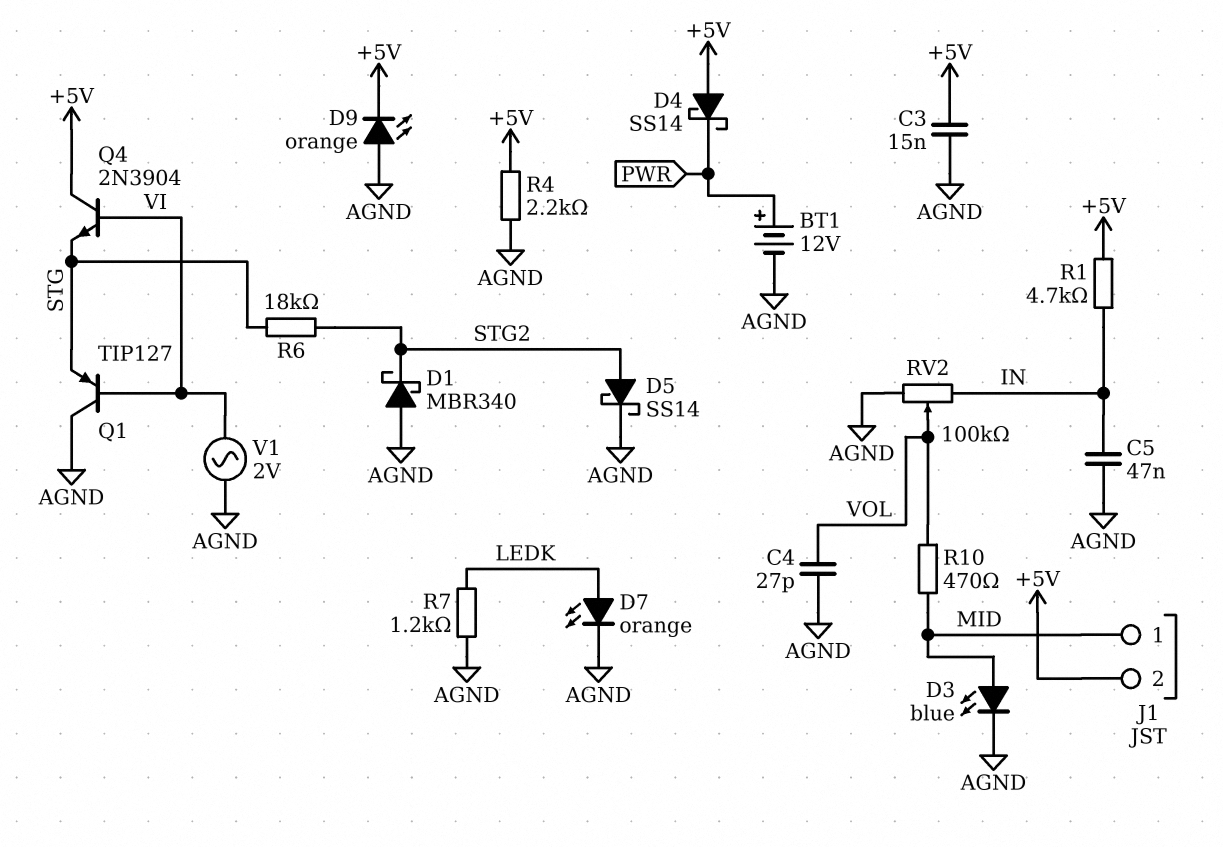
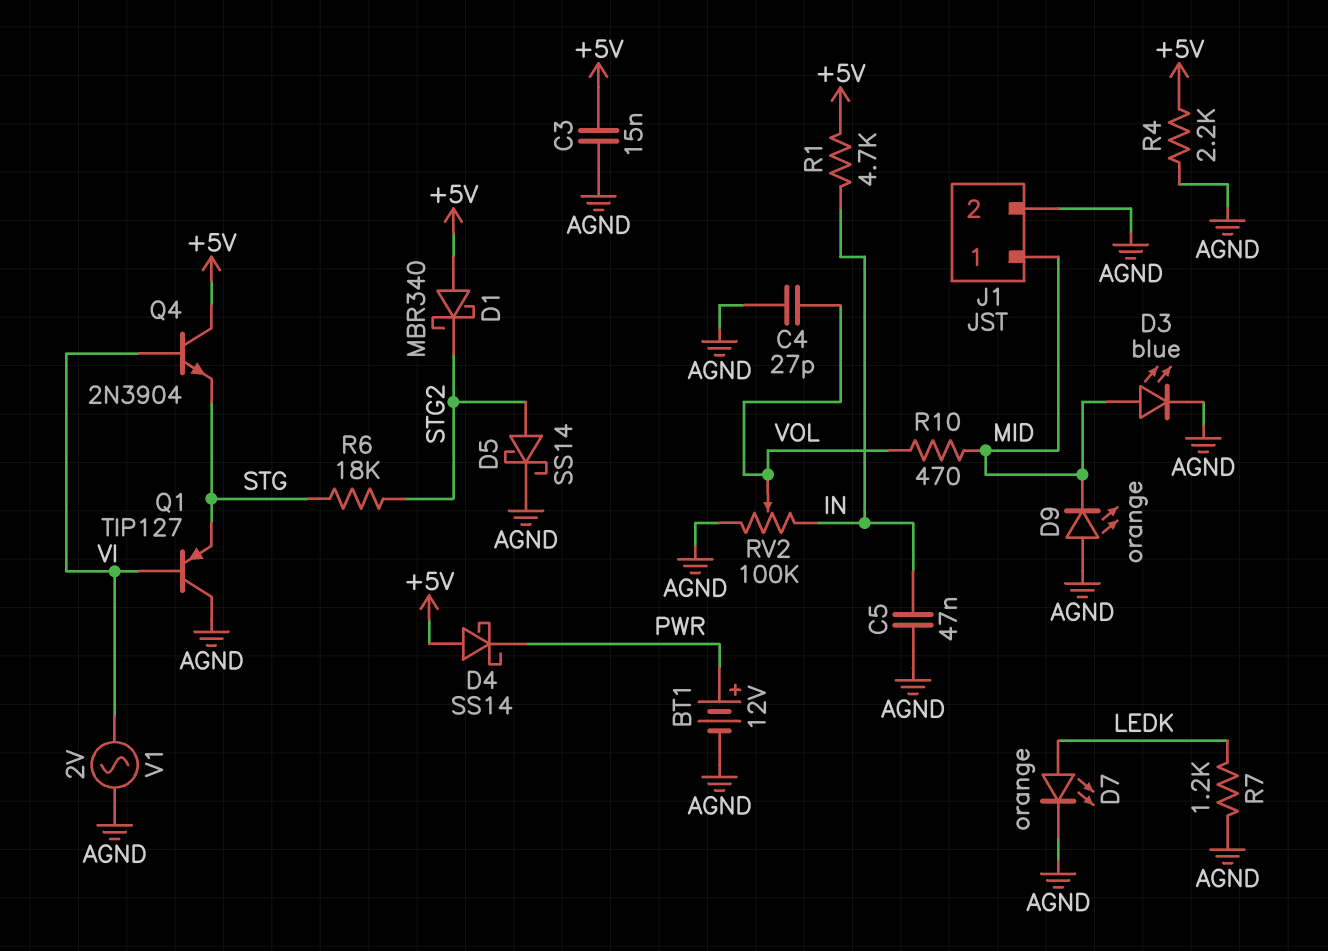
D1: schottky MBR340 (A AGND, K STG2) -> schottky MBR340 (A +5V, K STG2)
D9: LED orange (A AGND, K +5V) -> LED orange (A AGND, K MID)
J1 pin 2: +5V -> AGND

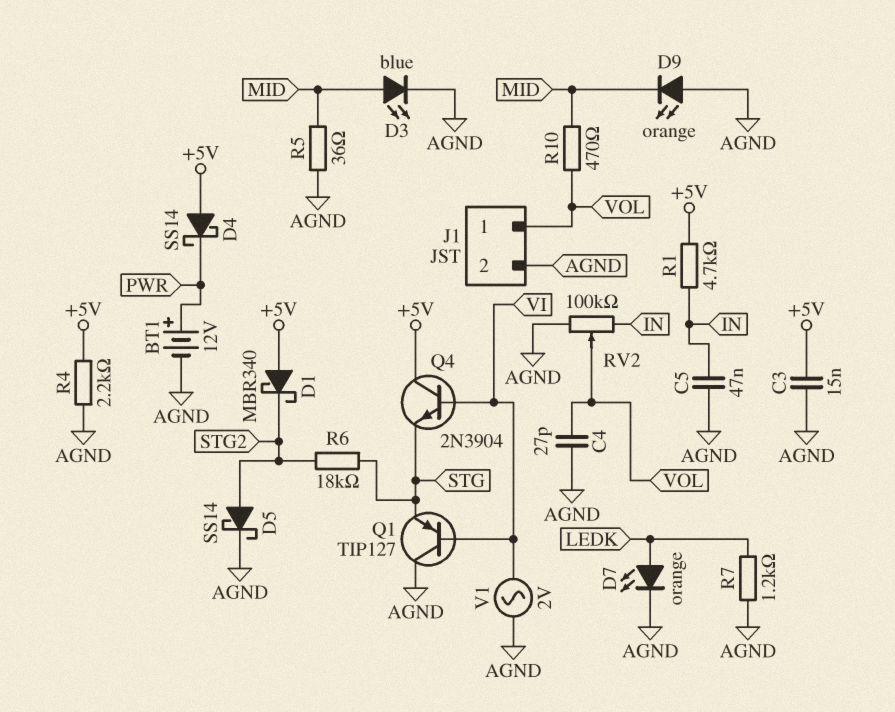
J1 pin 1: MID -> VOL
R5: none -> 36 (AGND, MID)

